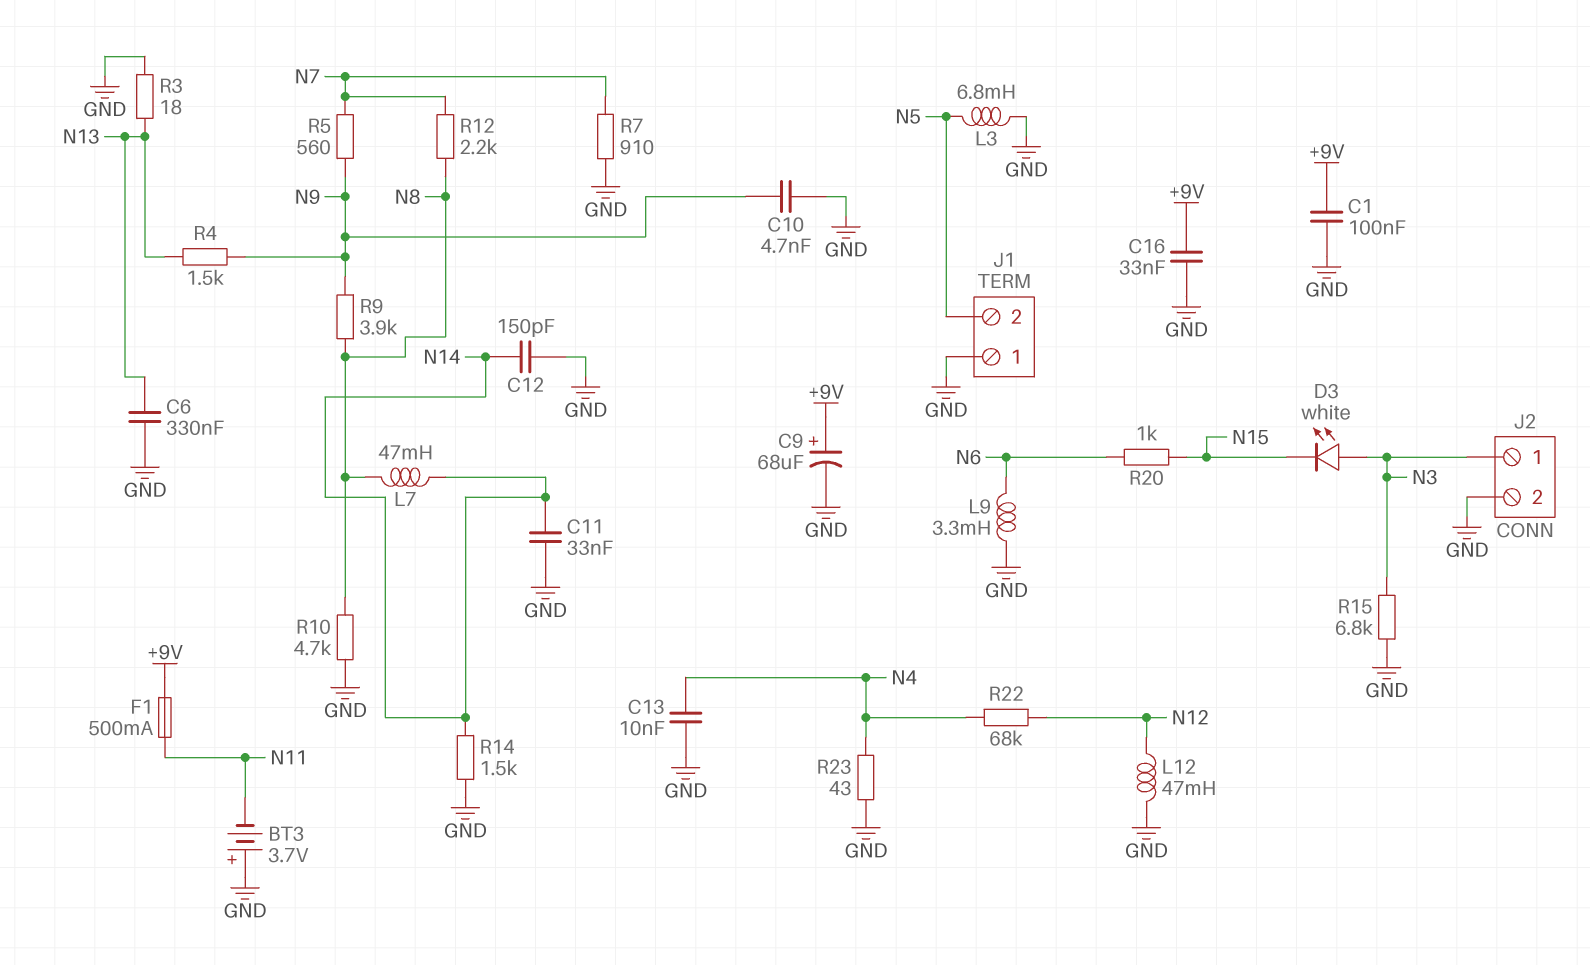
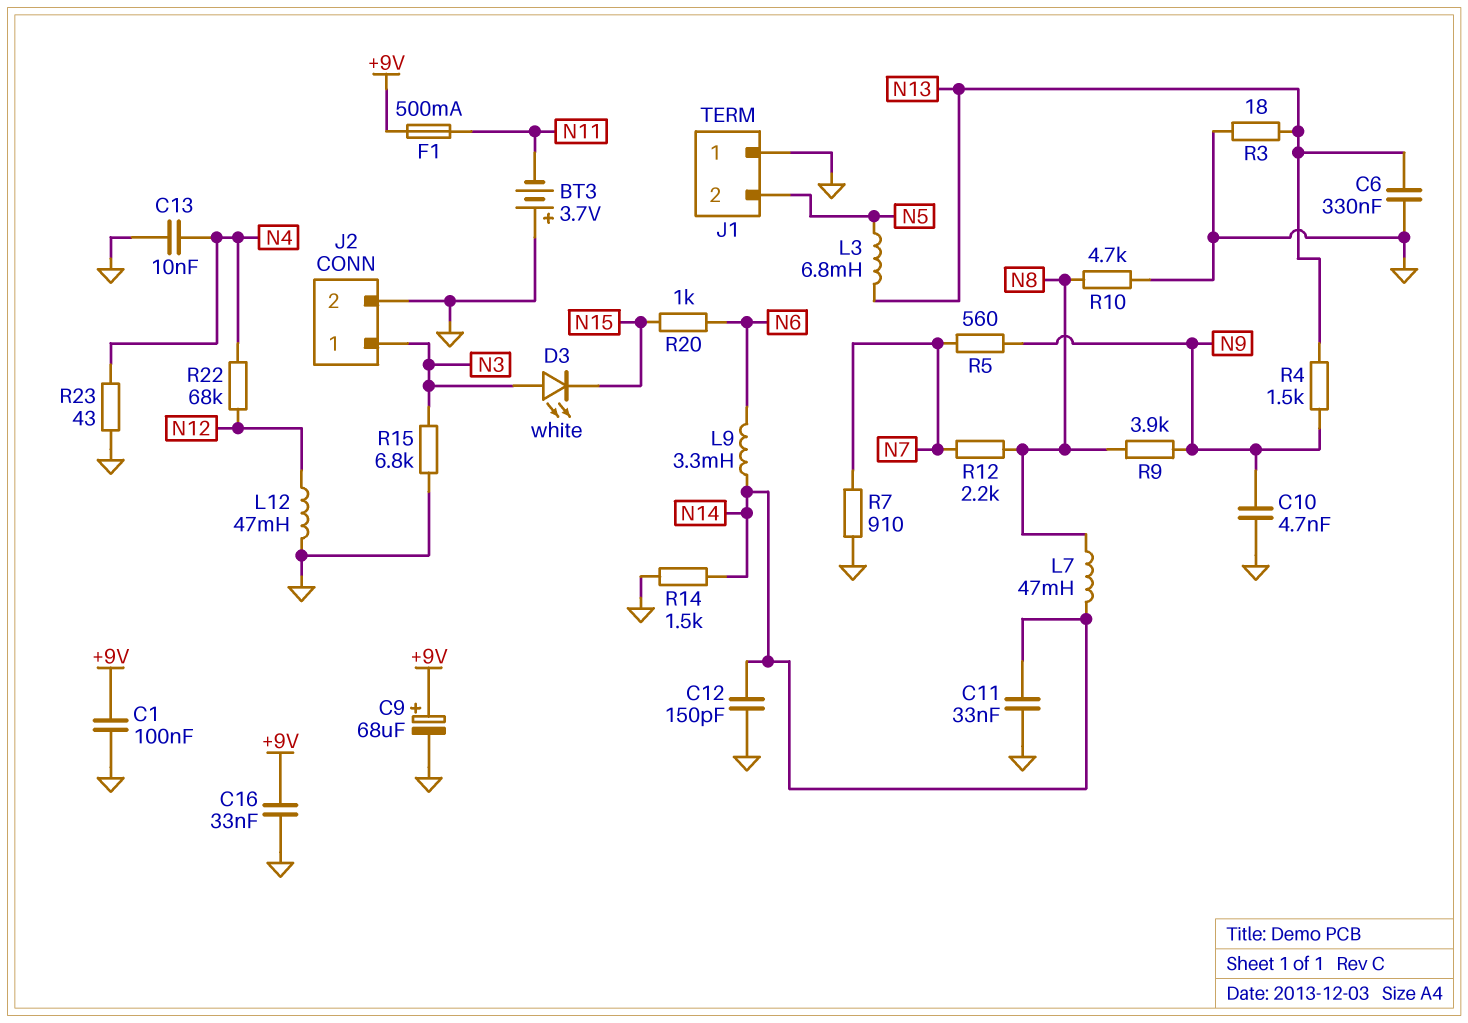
L3: 6.8mH (GND, N5) -> 6.8mH (N5, N13)
L9: 3.3mH (GND, N6) -> 3.3mH (N6, N14)

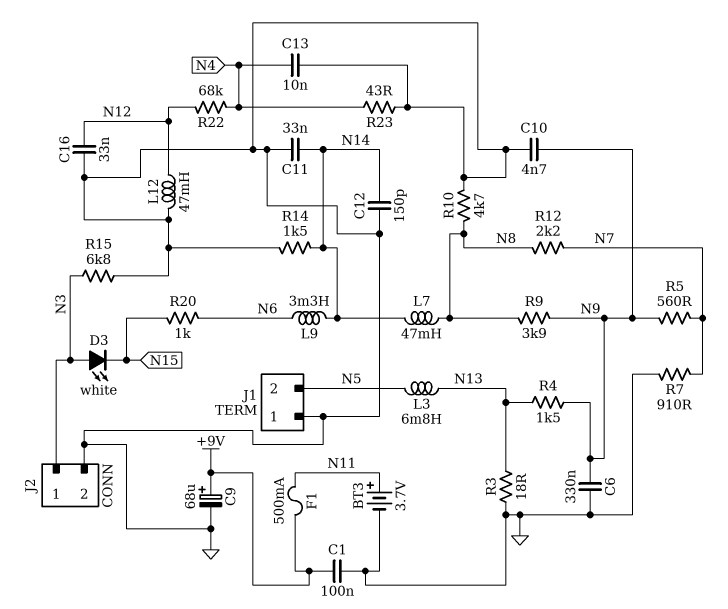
BT3: 3.7V (plus GND, minus N11) -> 3.7V (plus N11, minus GND)
C6: 330nF (GND, N13) -> 330nF (GND, N9)
C16: 33nF (+9V, GND) -> 33nF (GND, N12)

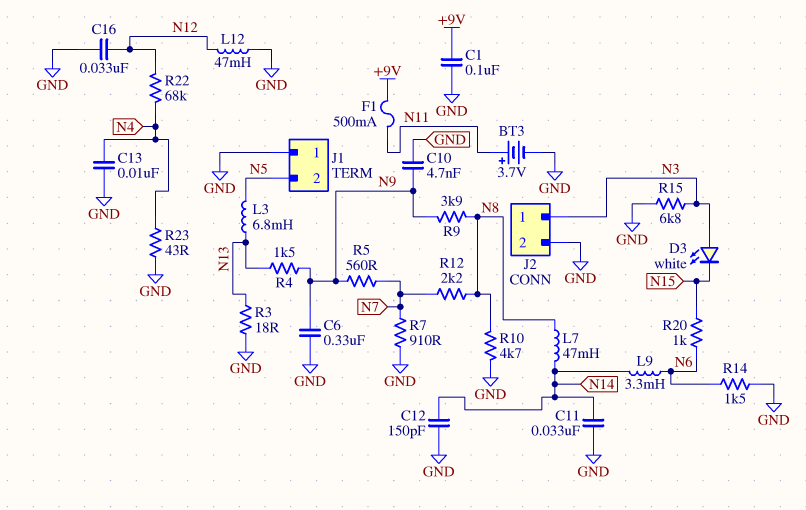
C9: 68uF (plus +9V, minus GND) -> none
R14: 1.5k (GND, N14) -> 1.5k (GND, N6)

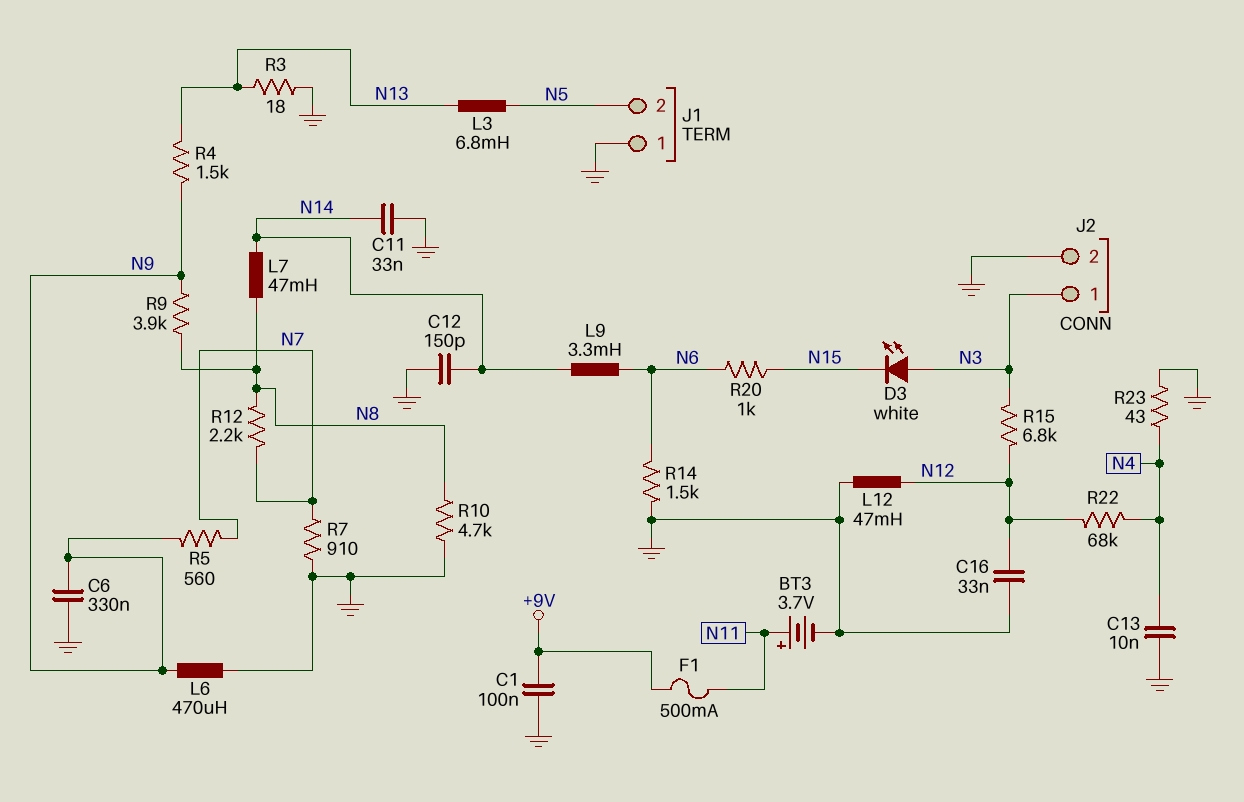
C10: 4.7nF (GND, N9) -> none
L6: none -> 470uH (GND, N9)
R15: 6.8k (GND, N3) -> 6.8k (N3, N12)

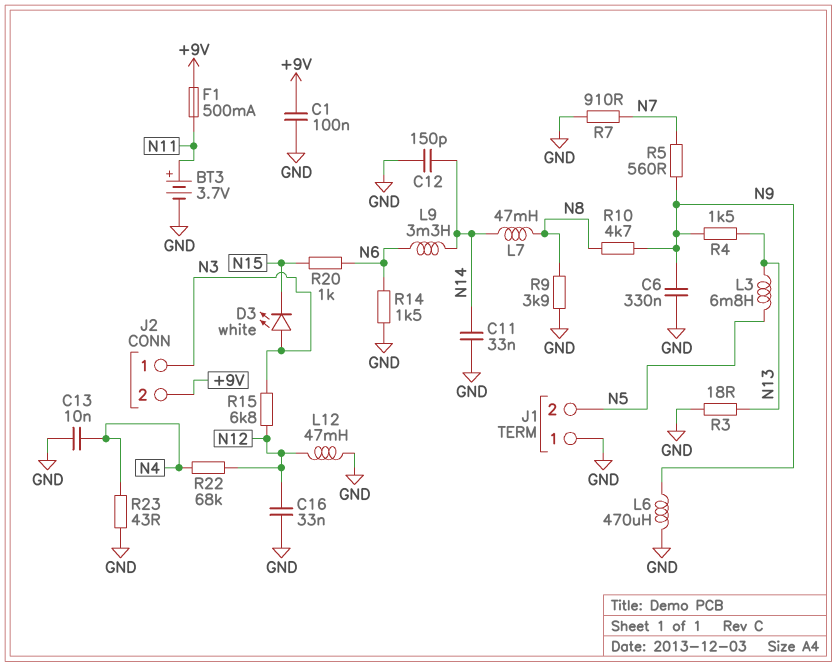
J2 pin 2: GND -> +9V
R9: 3.9k (N8, N9) -> 3.9k (GND, N8)
R10: 4.7k (GND, N8) -> 4.7k (N8, N9)
R12: 2.2k (N7, N8) -> none

